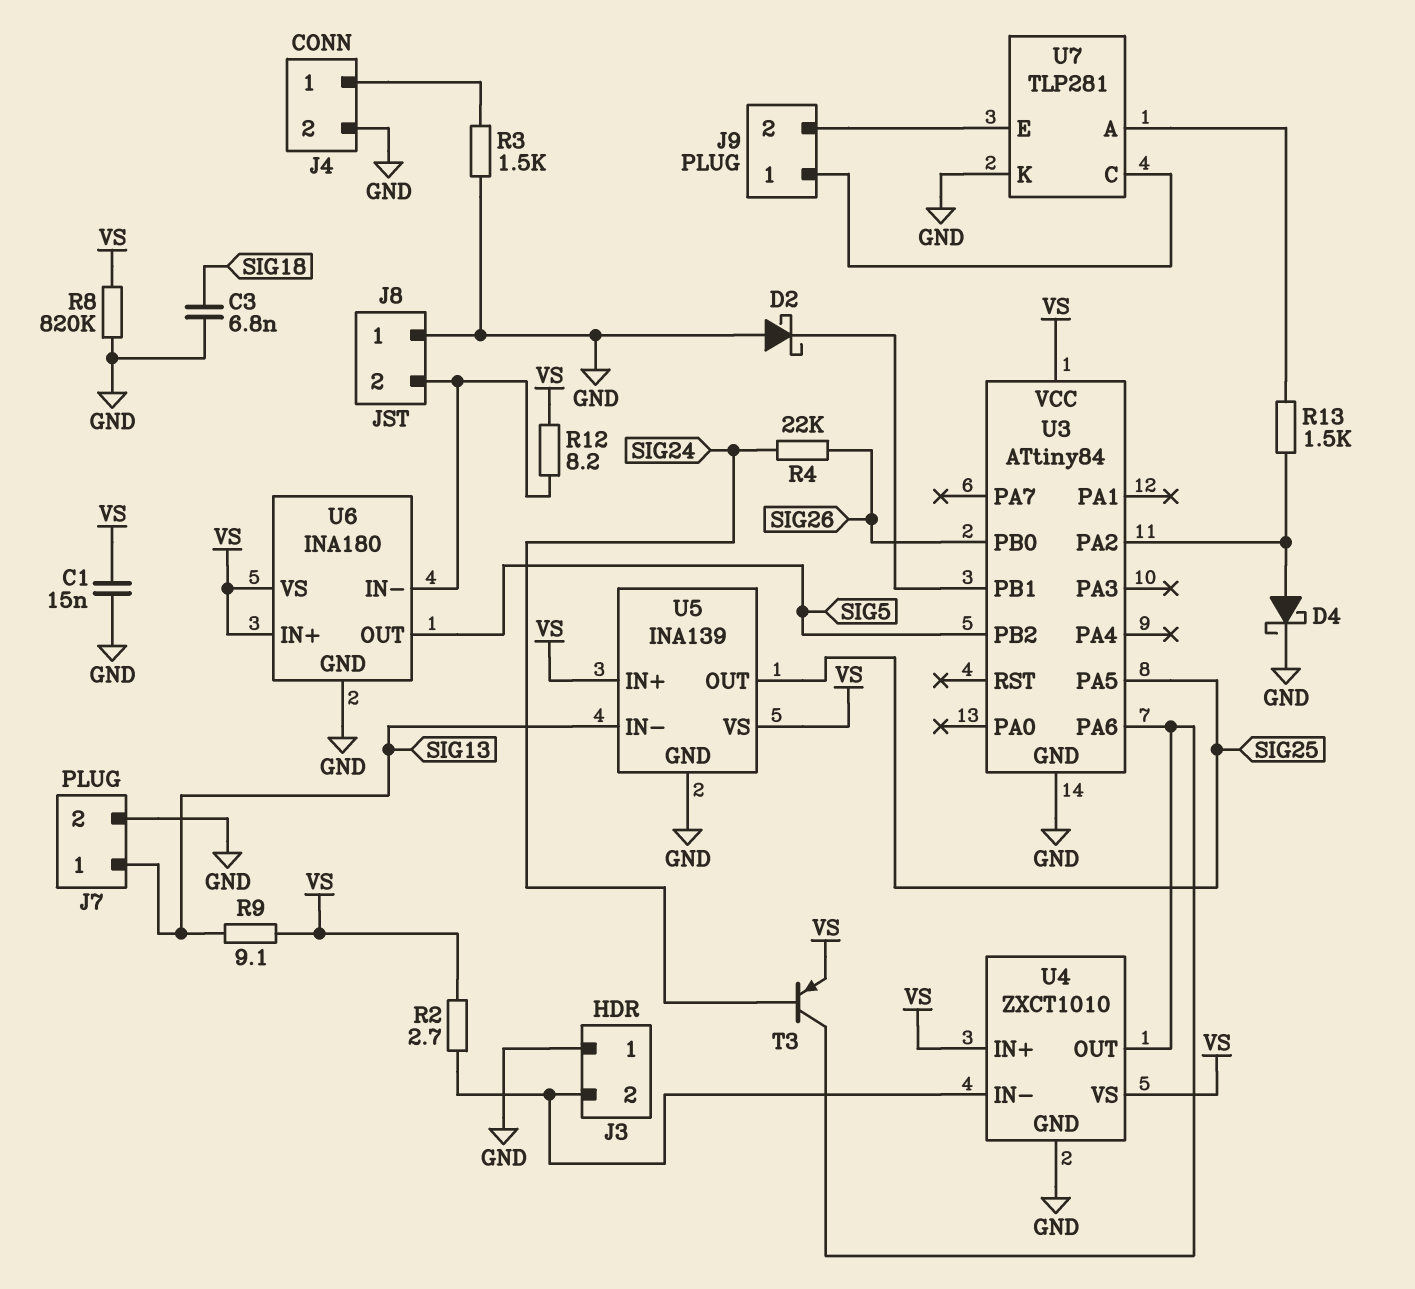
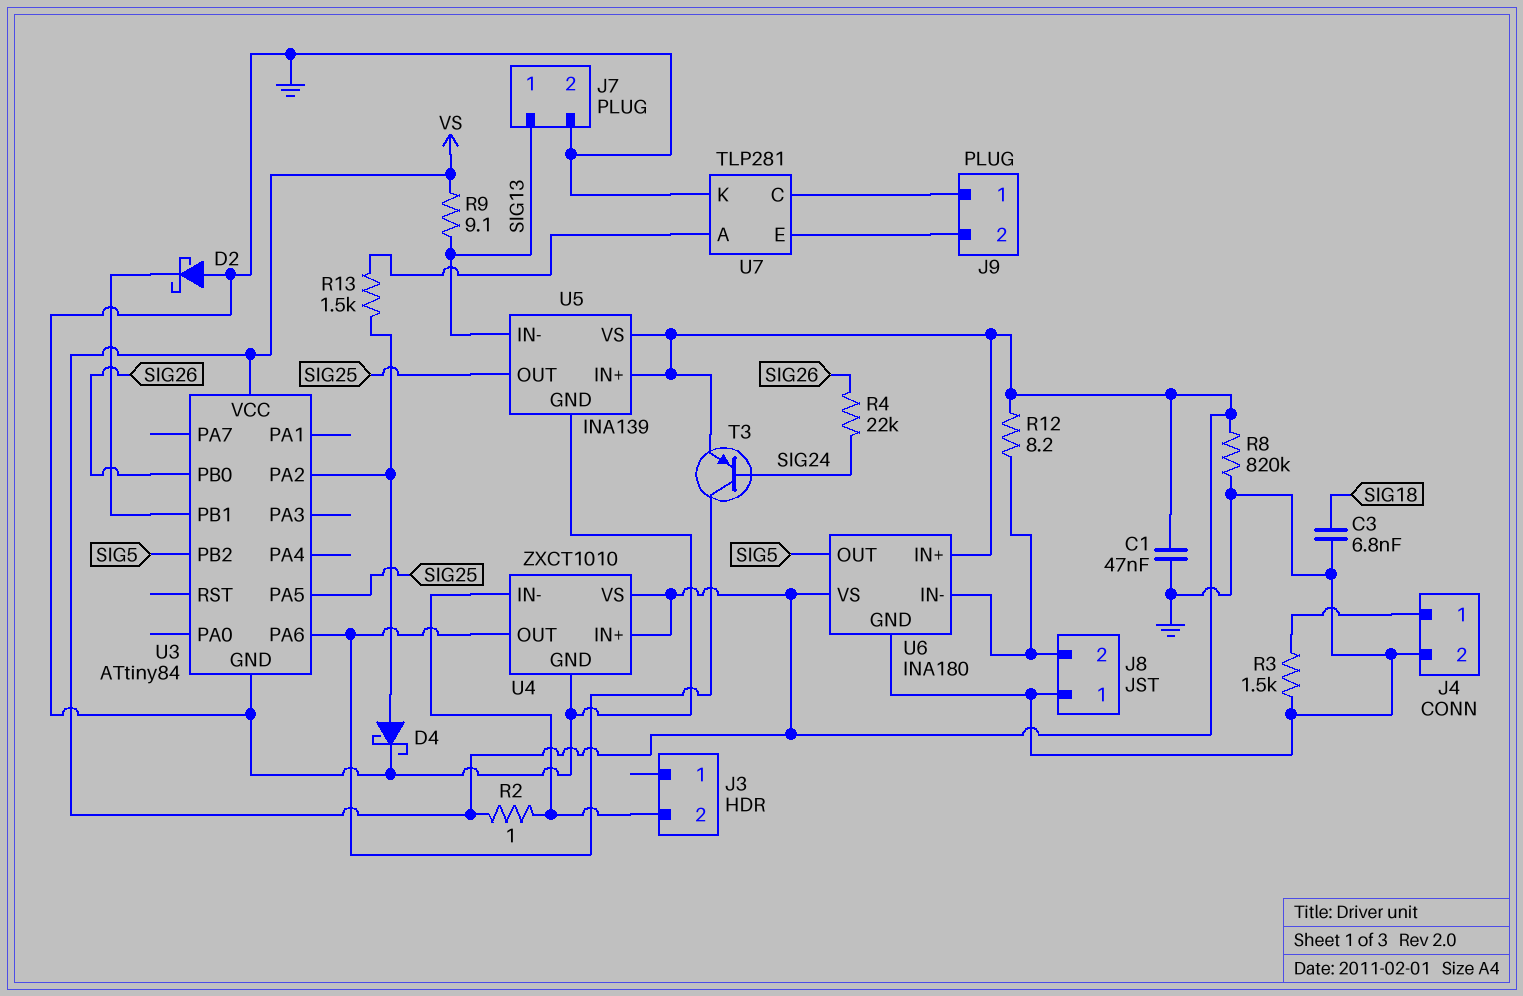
C1: 15nF (GND, VS) -> 47nF (GND, VS)
J3 pin 1: GND -> none
R2: 2.7 (J3/2, VS) -> 1 (J3/2, VS)

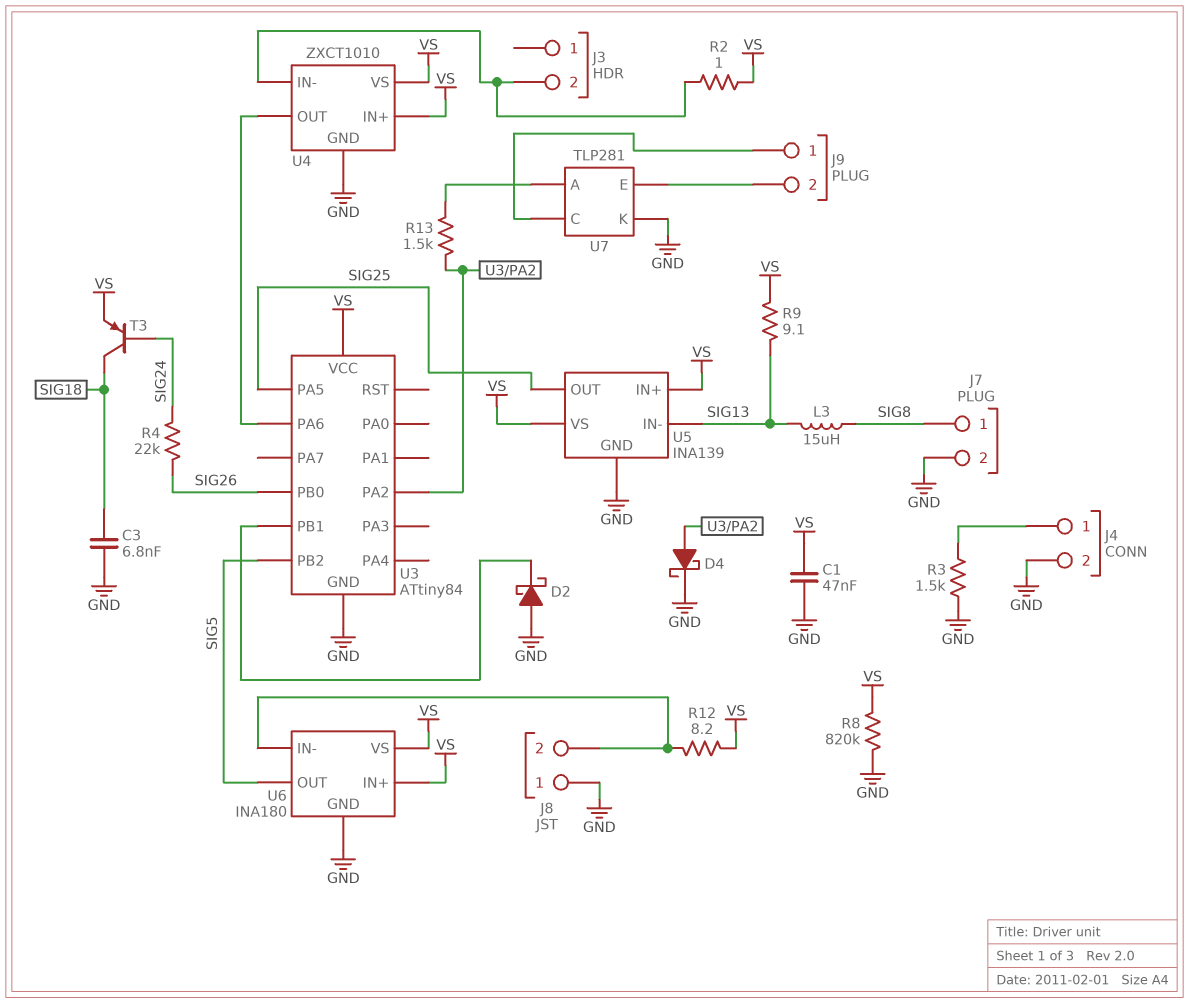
J7 pin 1: SIG13 -> SIG8
L3: none -> 15uH (SIG8, SIG13)
T3: PNP (B SIG24, C U3/PA6, E VS) -> PNP (B SIG24, C SIG18, E VS)

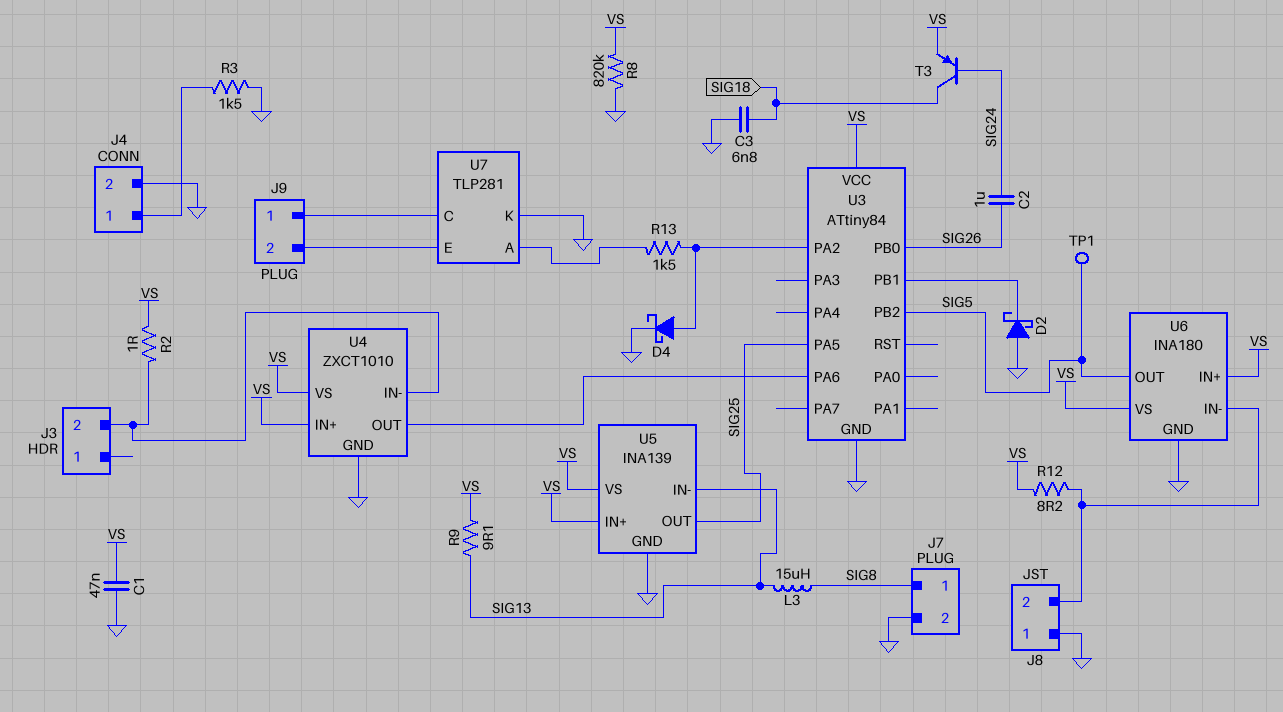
C2: none -> 1uF (SIG24, SIG26)
R4: 22k (SIG24, SIG26) -> none
TP1: none -> test point (SIG5)

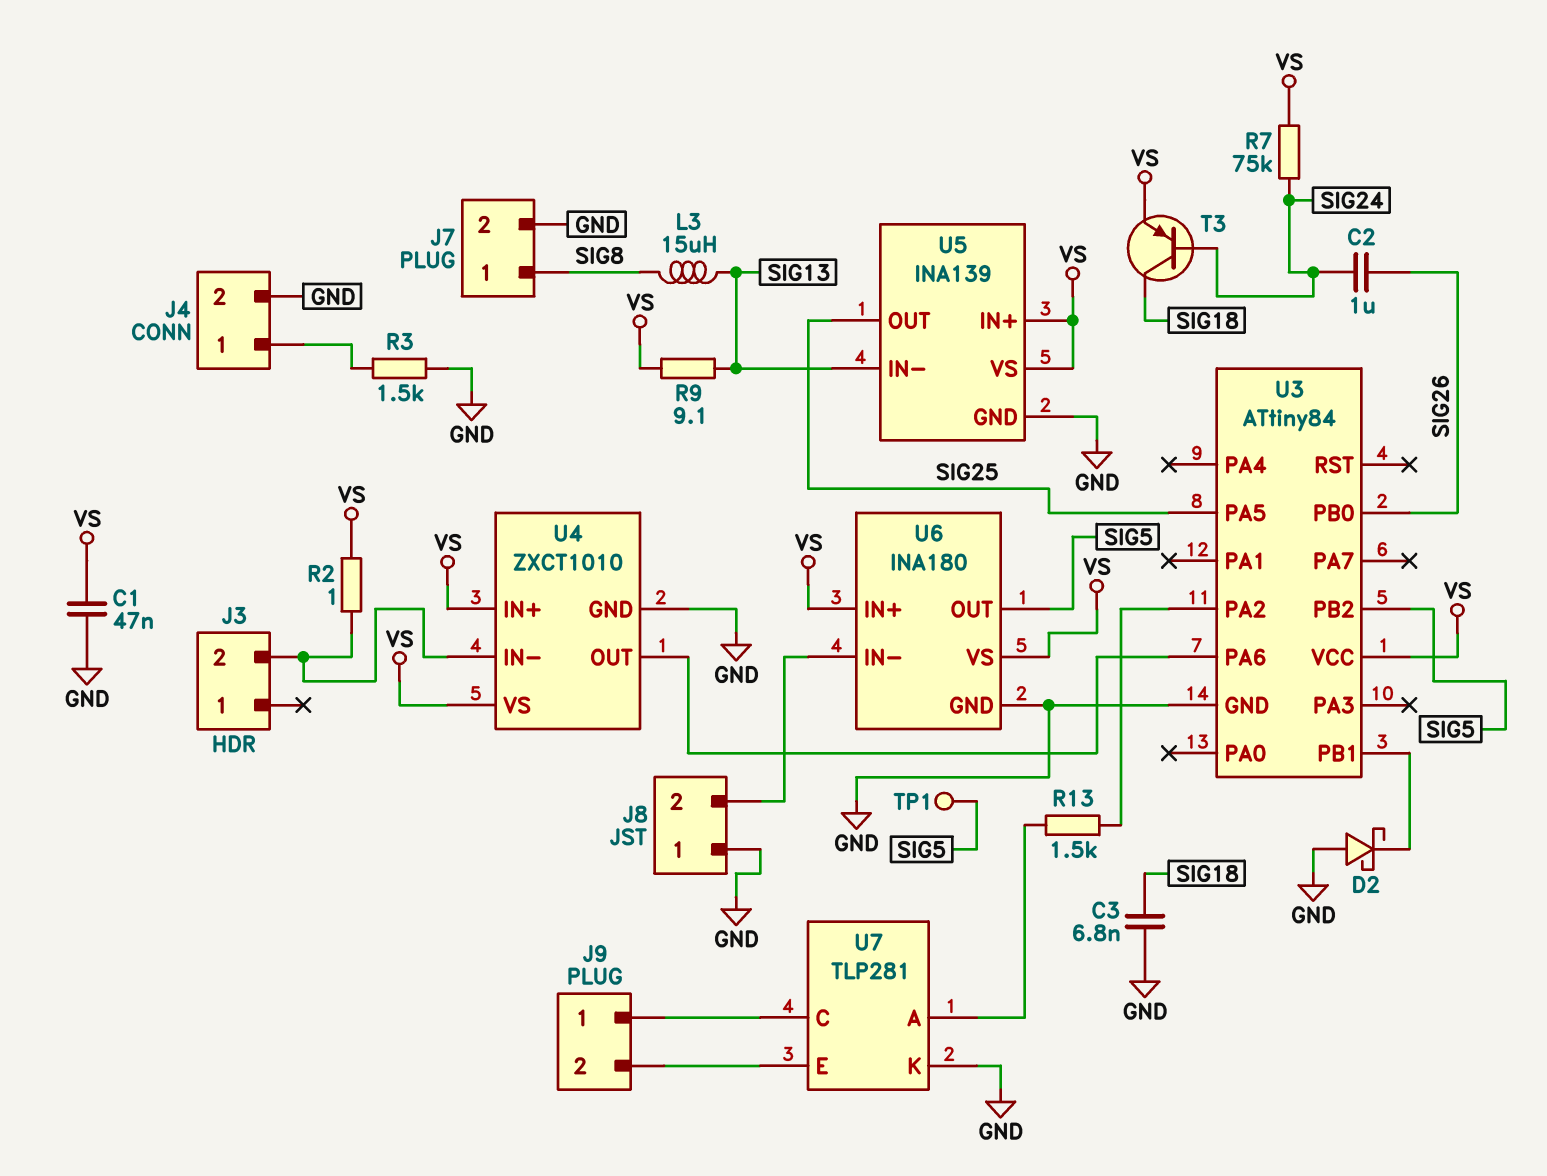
D4: schottky (A U3/PA2, K GND) -> none
R7: none -> 75k (SIG24, VS)
R8: 820k (GND, VS) -> none
R12: 8.2 (J8/2, VS) -> none

